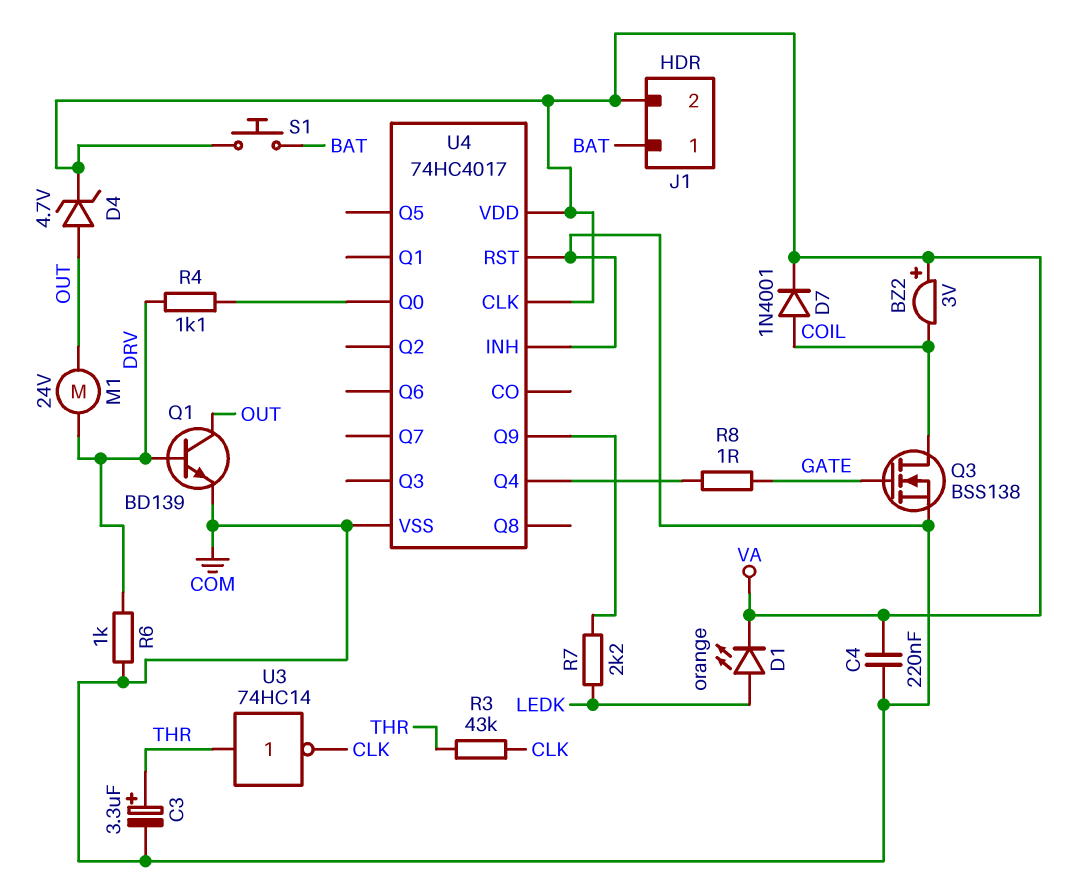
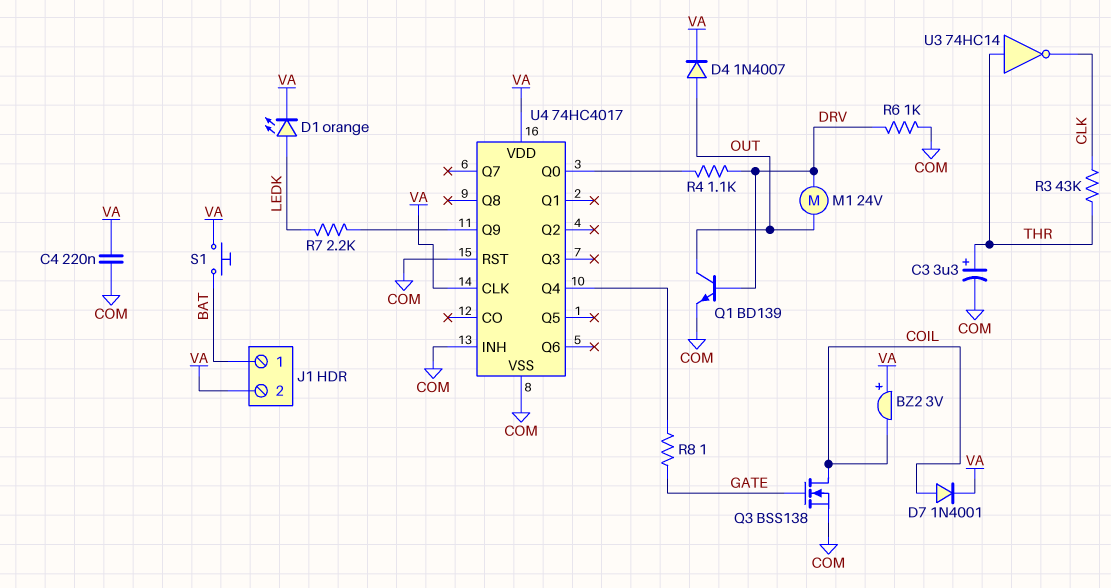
D4: zener 4.7V (A OUT, K VA) -> diode 1N4007 (A OUT, K VA)

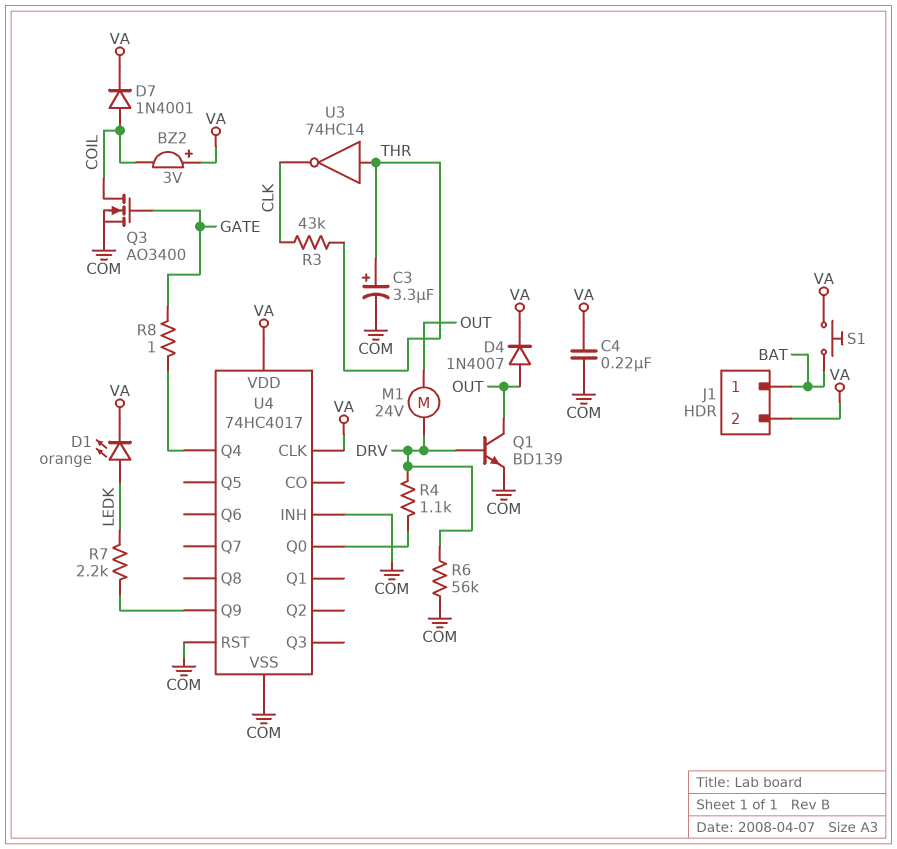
Q3: NMOS BSS138 (G GATE, D COIL, S COM) -> NMOS AO3400 (G GATE, D COIL, S COM)
R6: 1k (COM, DRV) -> 56k (COM, DRV)

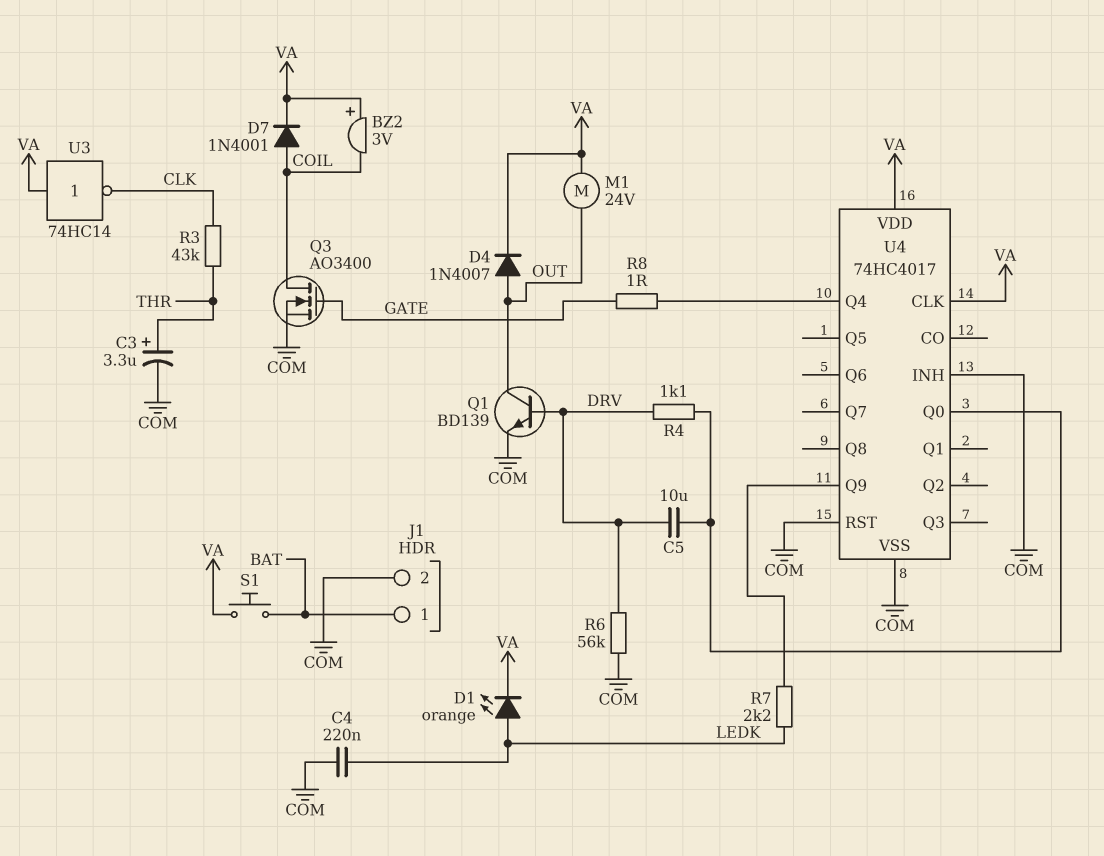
C4: 220nF (COM, VA) -> 220nF (COM, LEDK)
C5: none -> 10uF (DRV, U4/Q0)
J1 pin 2: VA -> COM
M1: motor 24V (DRV, OUT) -> motor 24V (OUT, VA)
U3: NOT 74HC14 (in THR, out CLK) -> NOT 74HC14 (in VA, out CLK)

